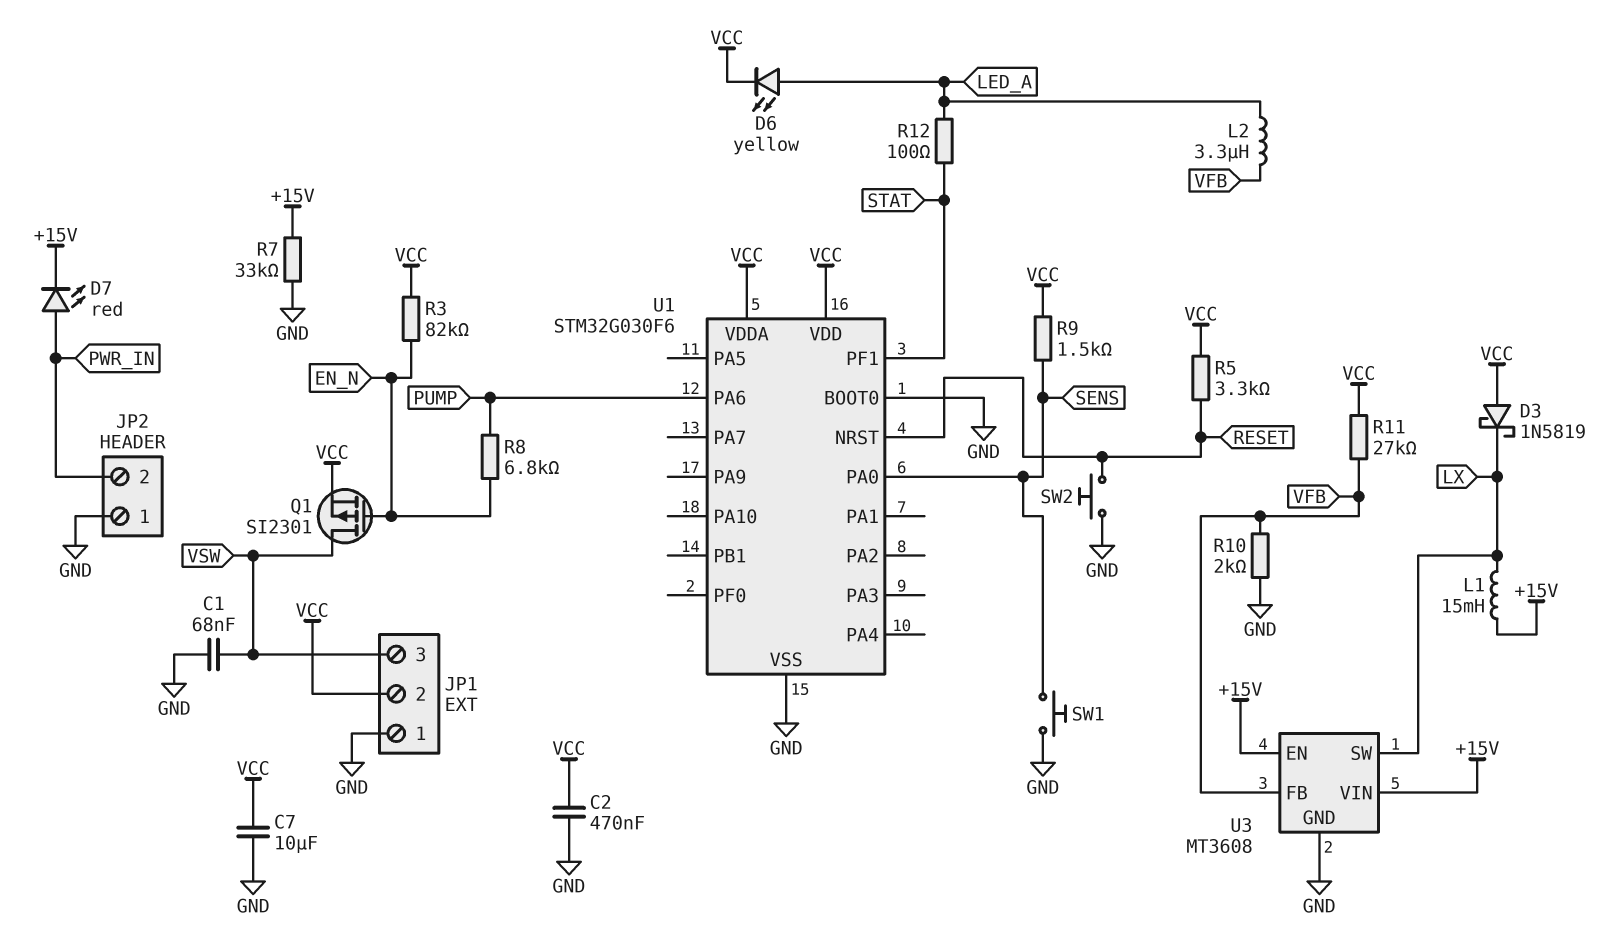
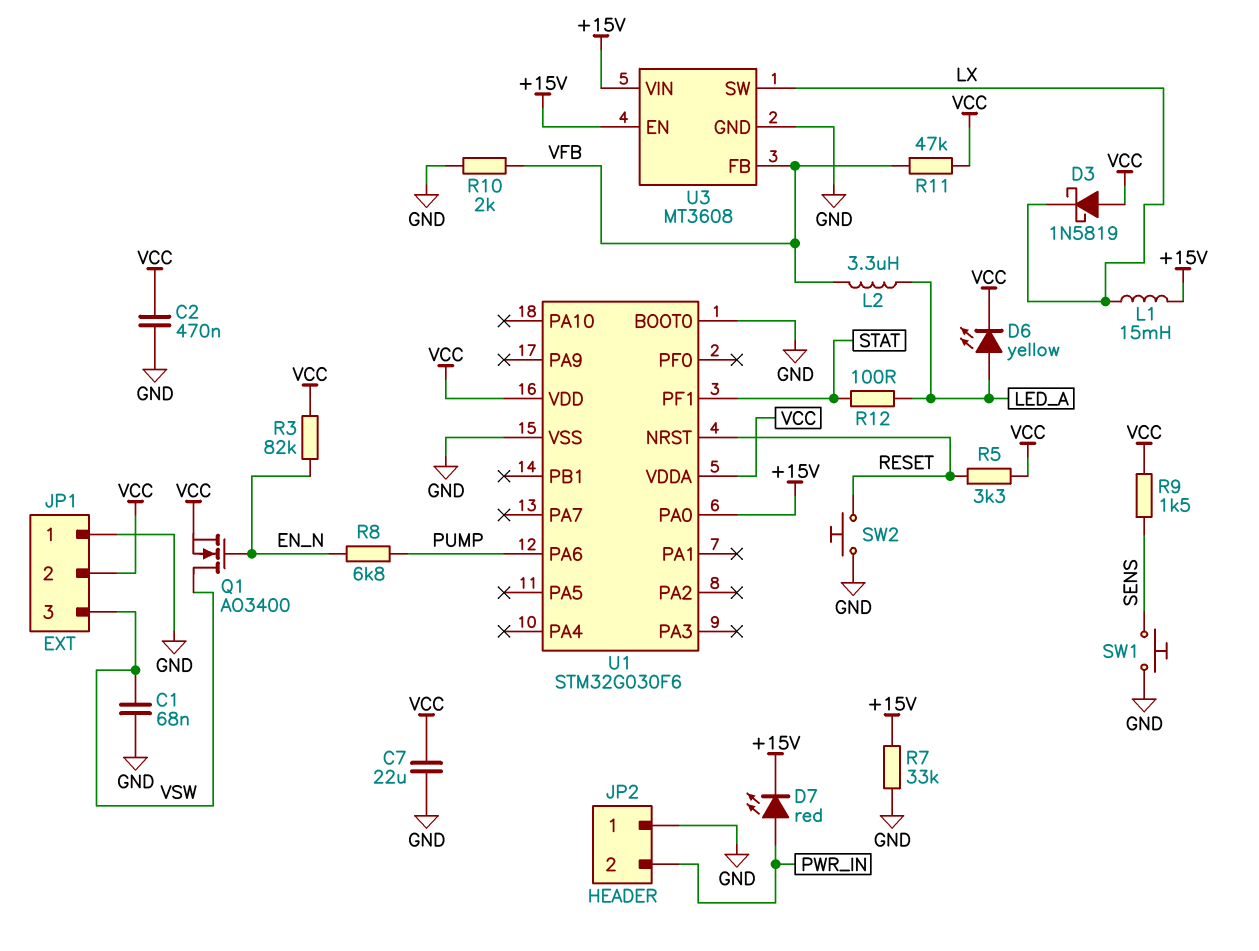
C7: 10uF (GND, VCC) -> 22uF (GND, VCC)
Q1: PMOS SI2301 (G EN_N, D VSW, S VCC) -> NMOS AO3400 (G EN_N, D VSW, S VCC)
R11: 27k (VCC, VFB) -> 47k (VCC, VFB)
U1 pin PA0: SENS -> +15V

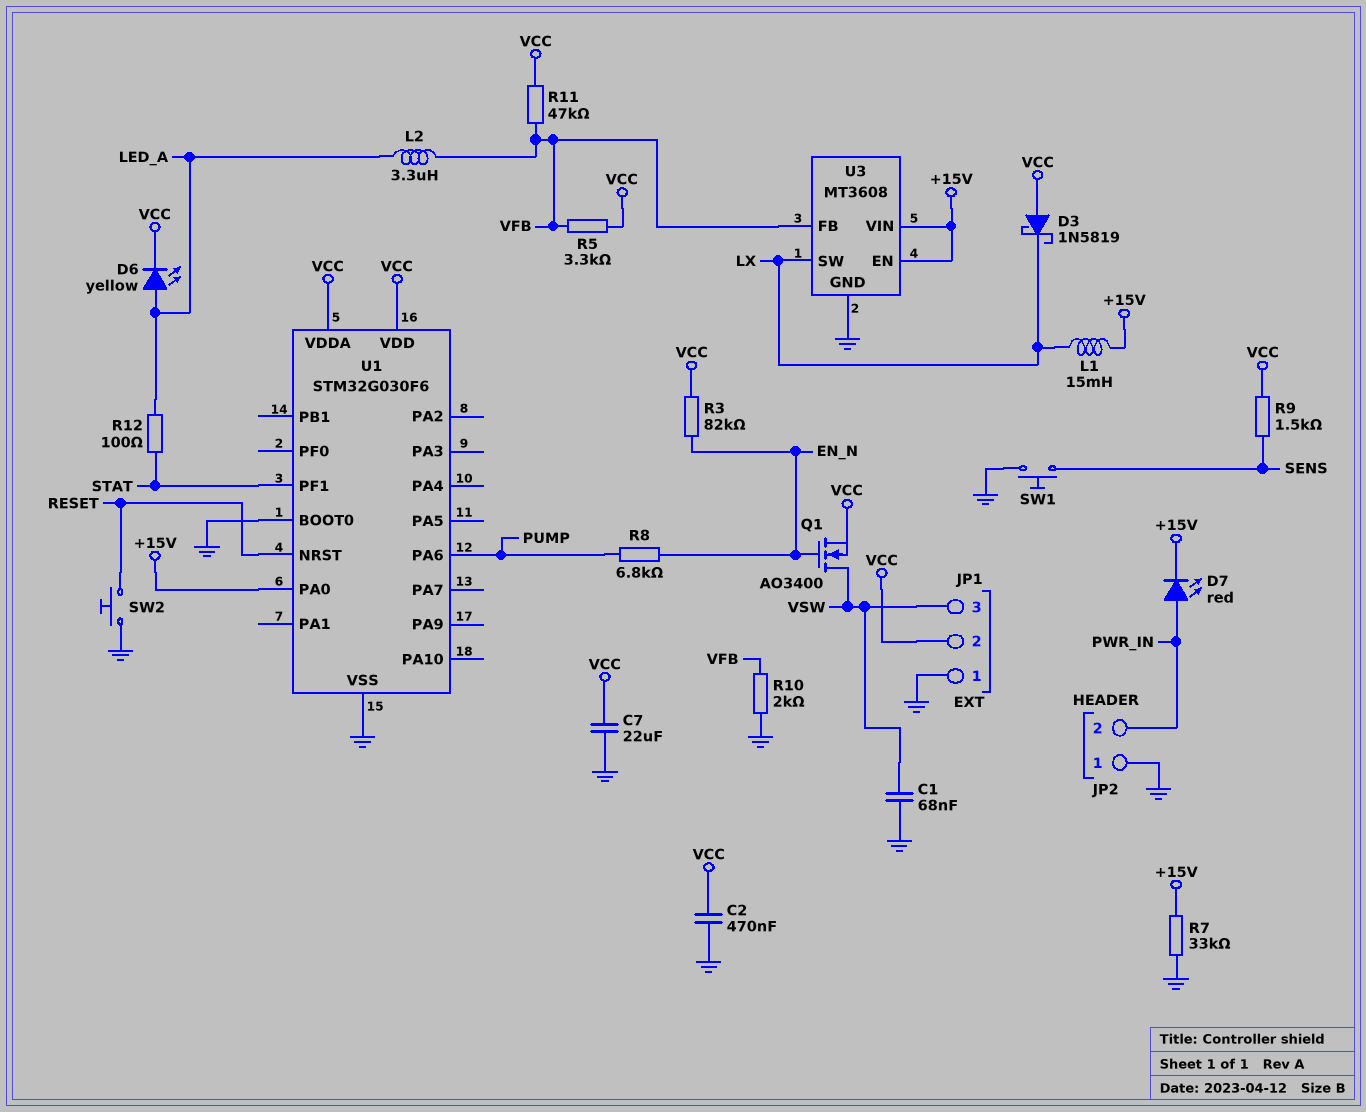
R5: 3.3k (RESET, VCC) -> 3.3k (VCC, VFB)

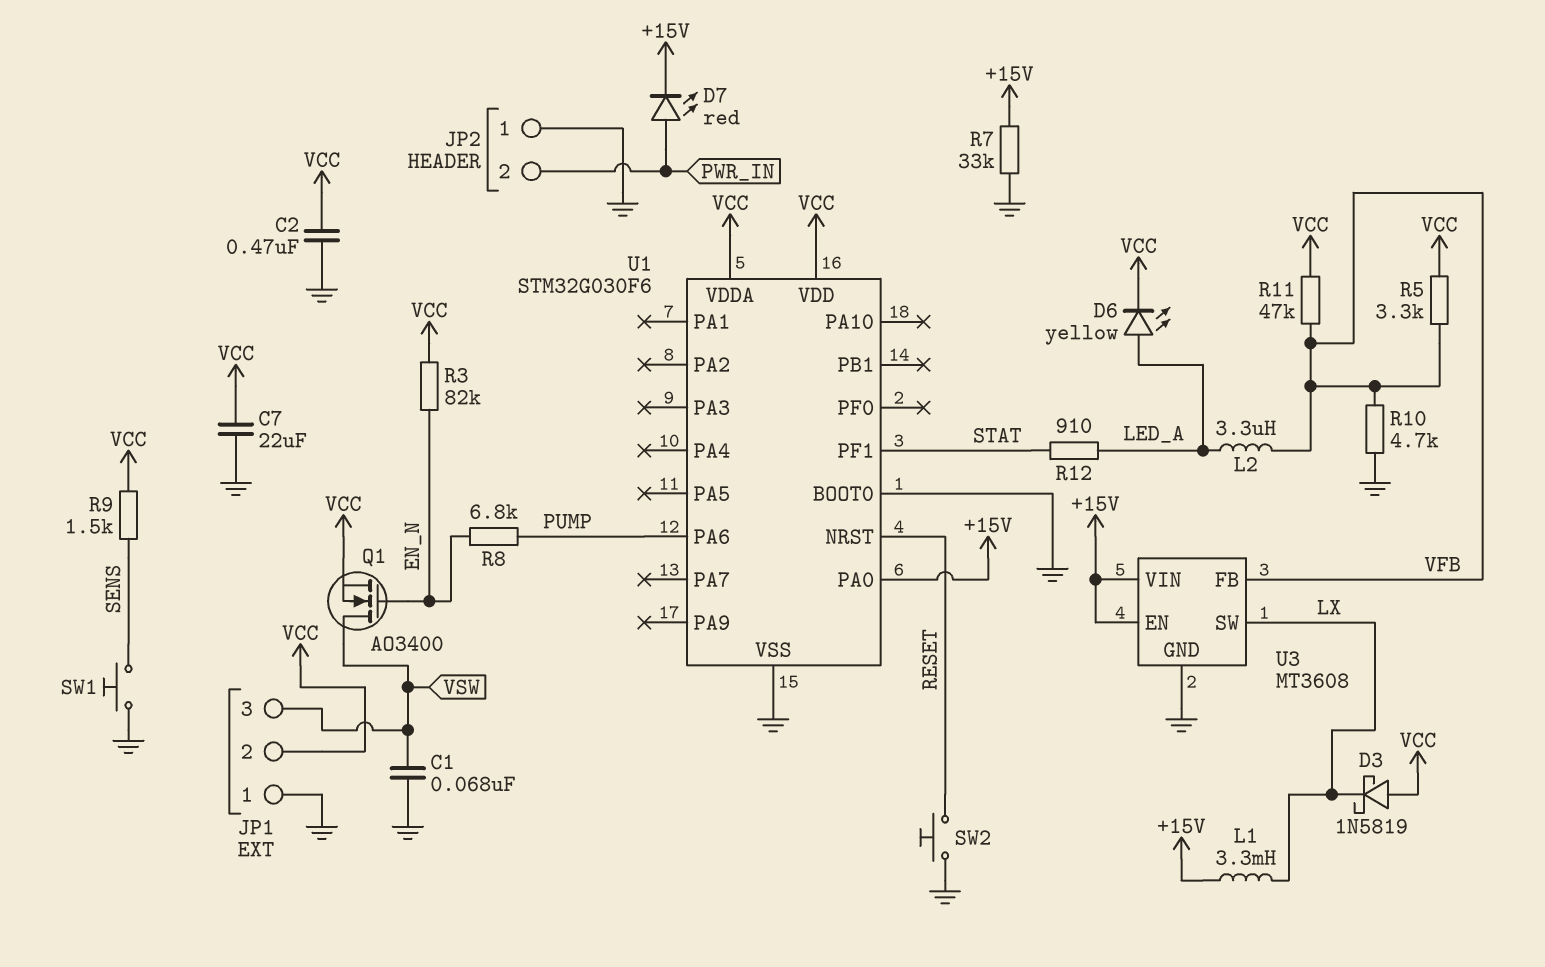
L1: 15mH (+15V, LX) -> 3.3mH (+15V, LX)
R10: 2k (GND, VFB) -> 4.7k (GND, VFB)
R12: 100 (LED_A, STAT) -> 910 (LED_A, STAT)

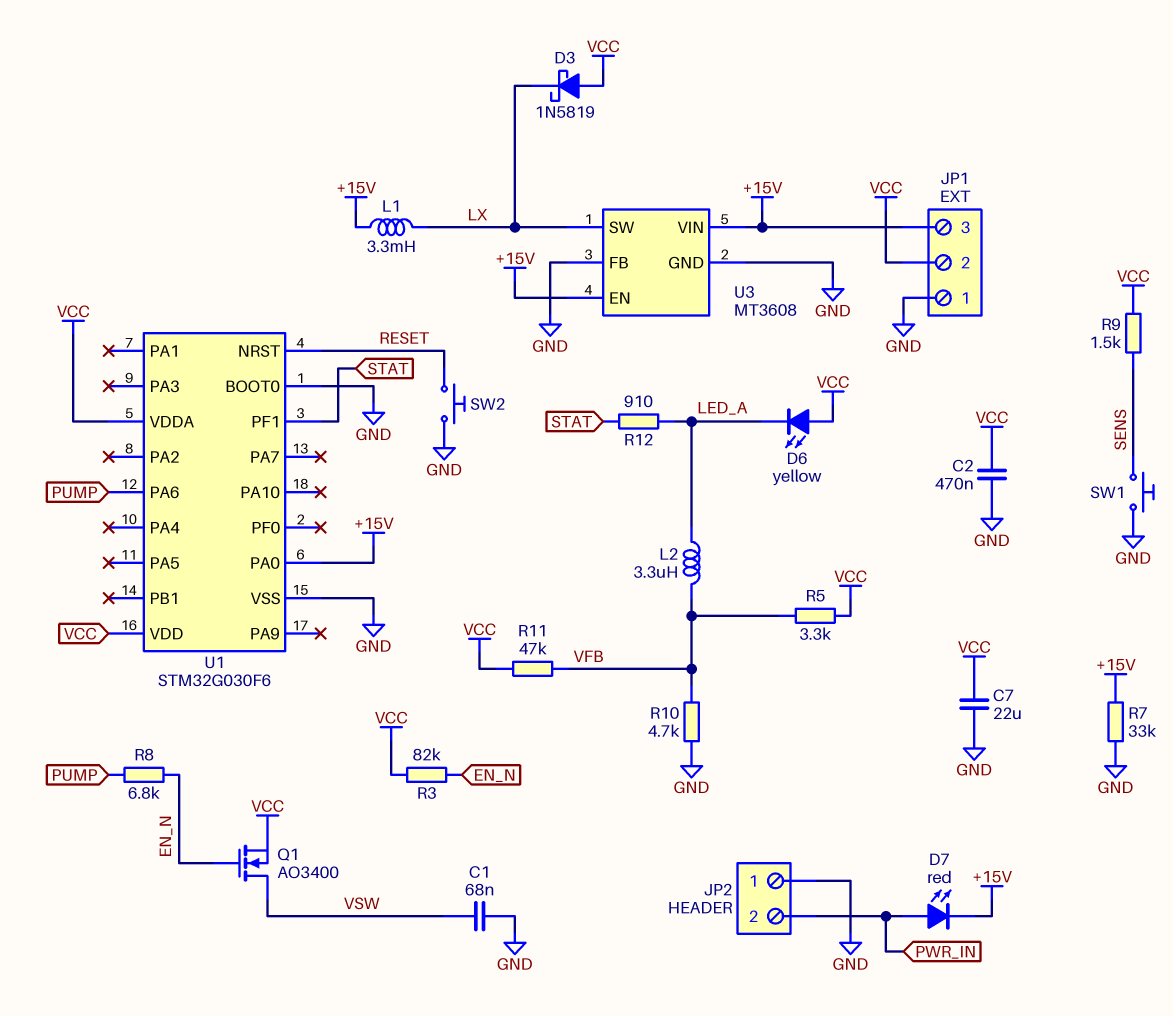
D6: LED yellow (A LED_A, K VCC) -> LED yellow (A VCC, K LED_A)
JP1 pin 3: VSW -> +15V
U3 pin FB: VFB -> GND

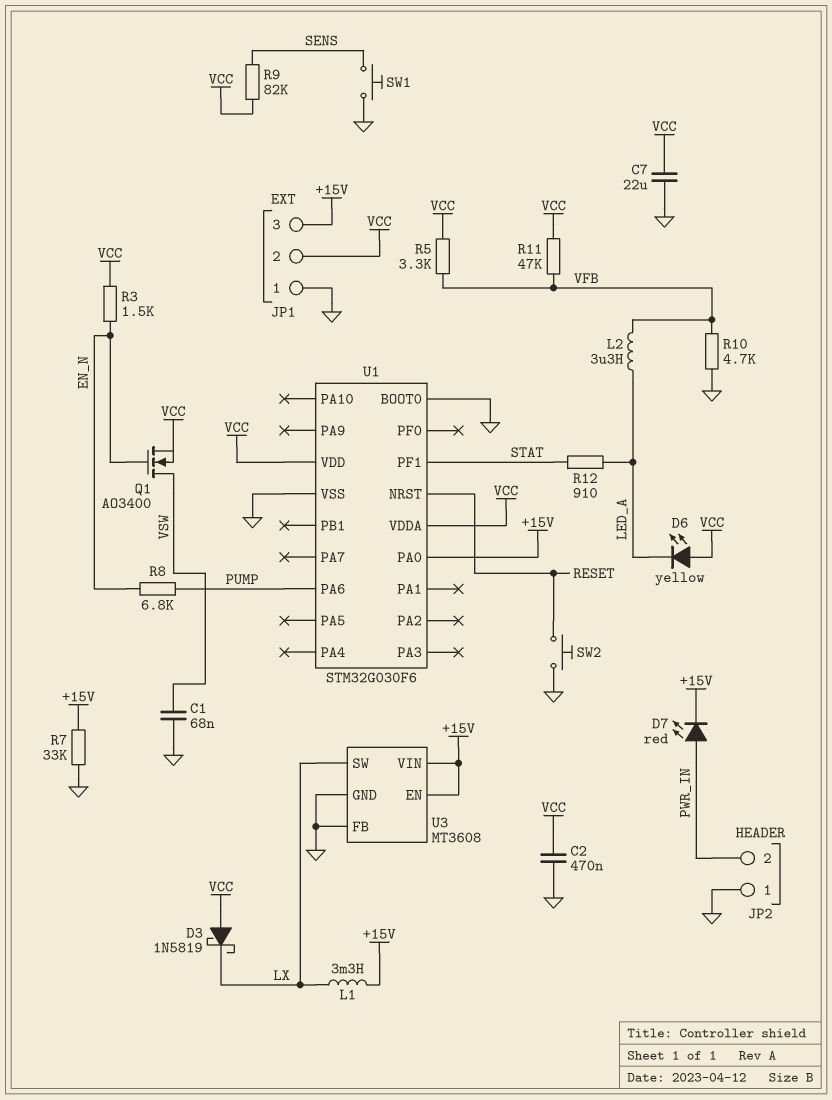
R3: 82k (EN_N, VCC) -> 1.5k (EN_N, VCC)
R9: 1.5k (SENS, VCC) -> 82k (SENS, VCC)

